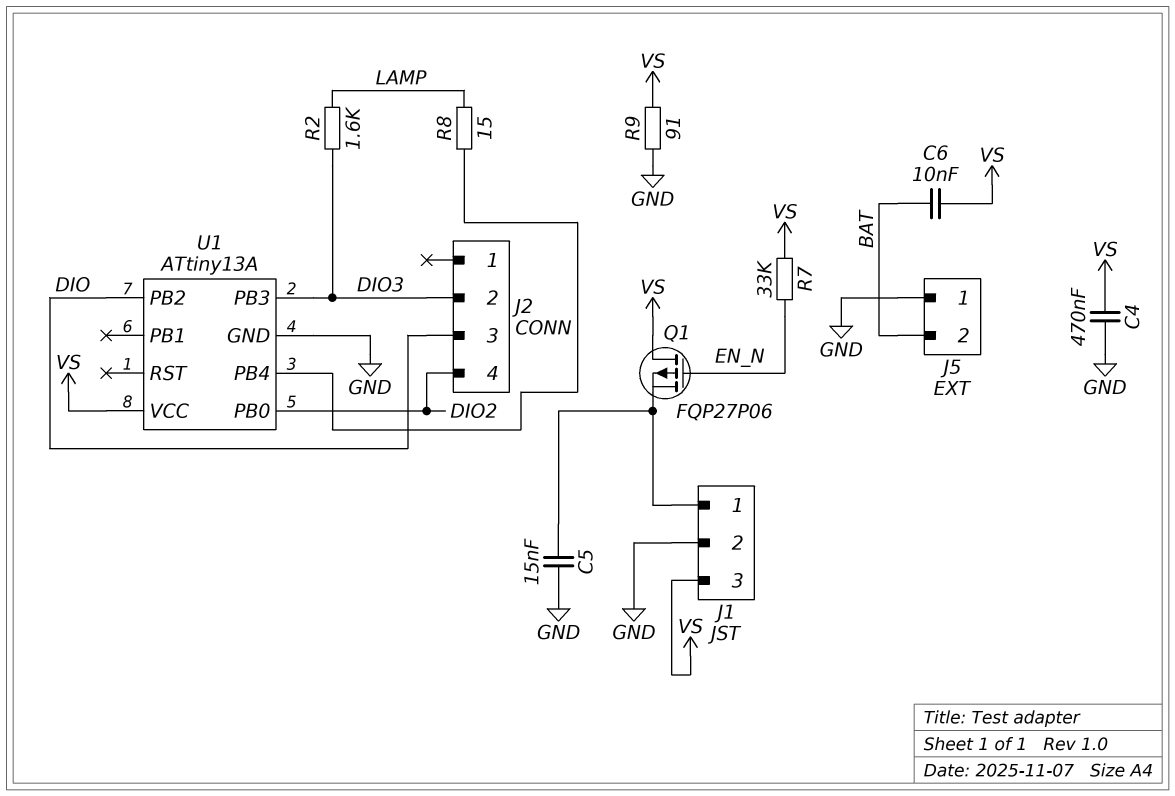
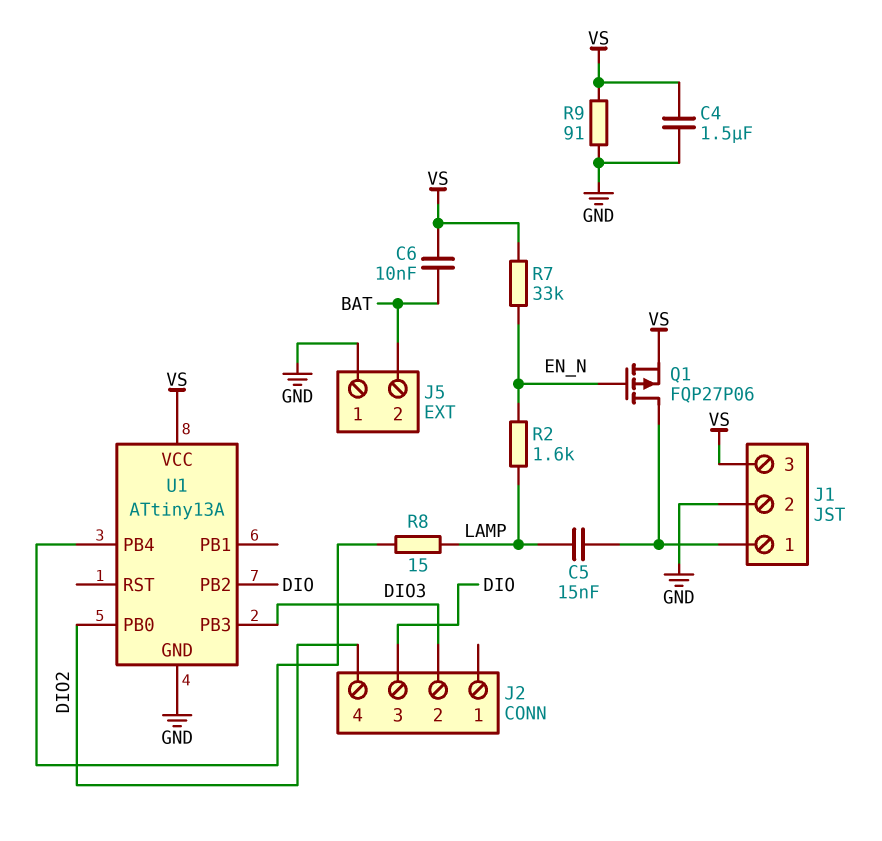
C4: 470nF (GND, VS) -> 1.5uF (GND, VS)
C5: 15nF (GND, J1/1) -> 15nF (J1/1, LAMP)
Q1: PMOS FQP27P06 (G EN_N, D VS, S J1/1) -> PMOS FQP27P06 (G EN_N, D J1/1, S VS)
R2: 1.6k (DIO3, LAMP) -> 1.6k (EN_N, LAMP)

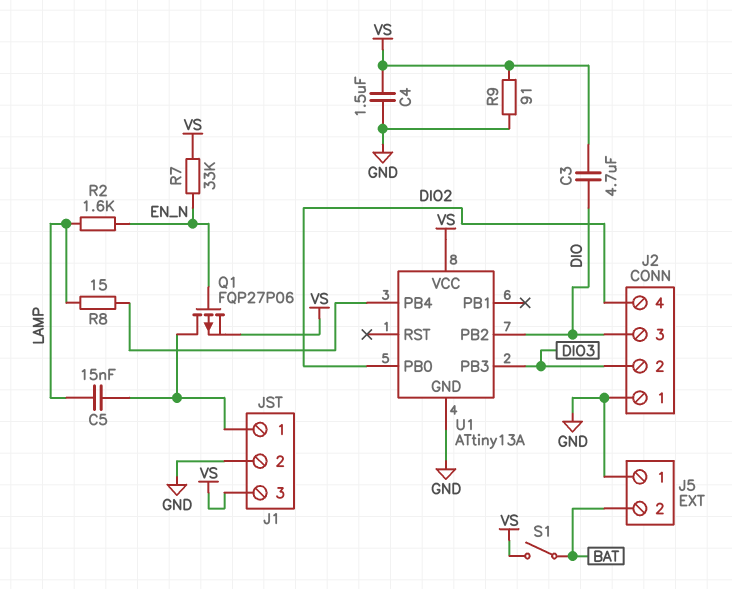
C3: none -> 4.7uF (DIO, VS)
C6: 10nF (BAT, VS) -> none
J2 pin 1: none -> GND
S1: none -> switch (BAT, VS)

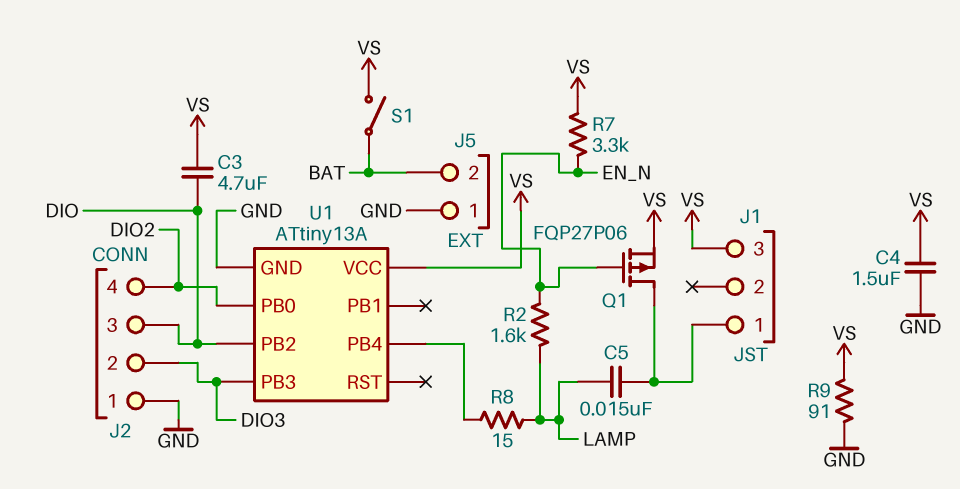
J1 pin 2: GND -> none
R7: 33k (EN_N, VS) -> 3.3k (EN_N, VS)

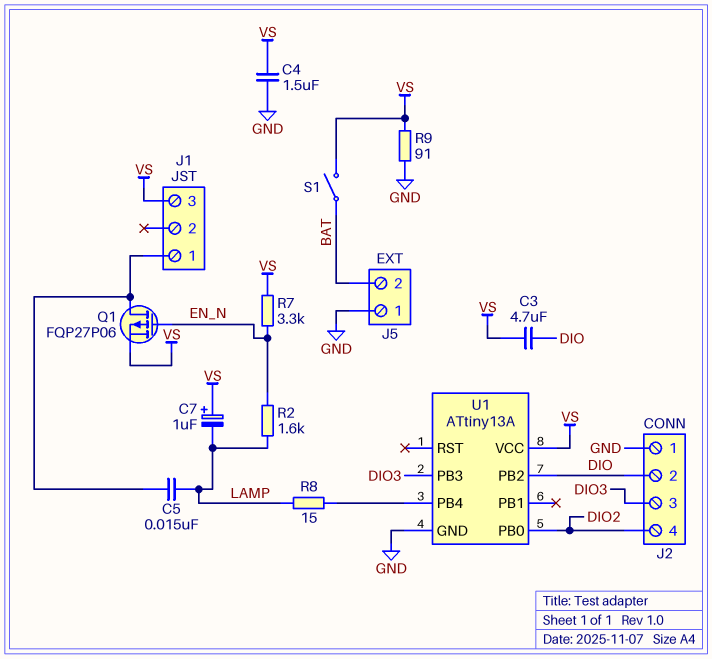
C7: none -> 1uF (plus VS, minus LAMP)
J2 pin 2: DIO3 -> DIO
J2 pin 3: DIO -> DIO3

